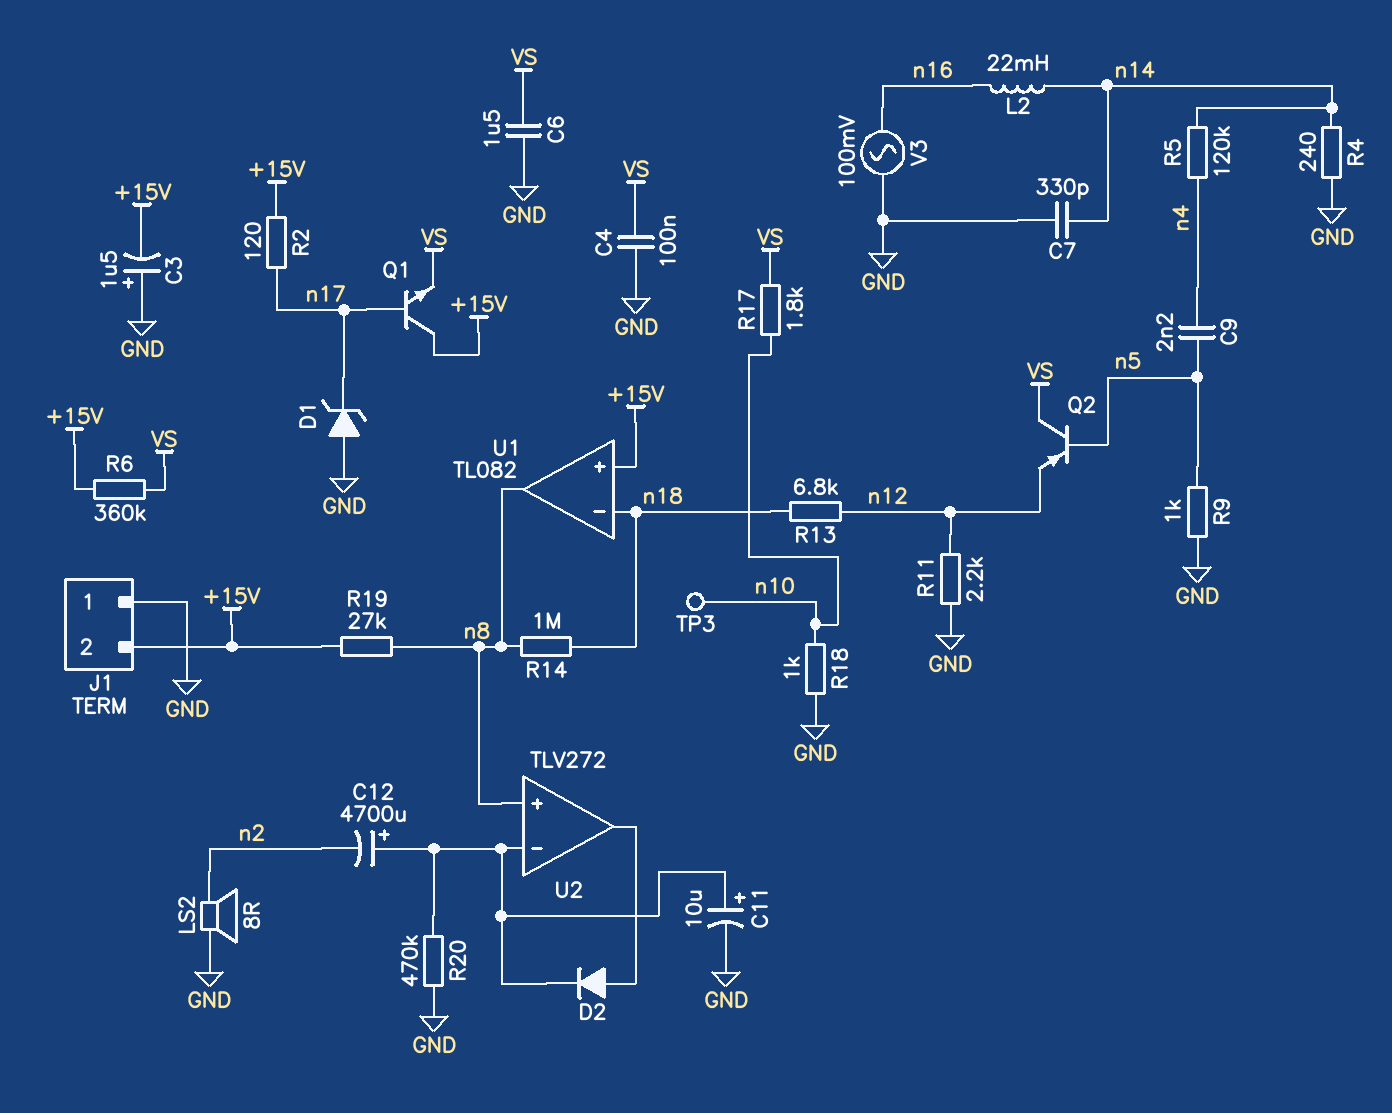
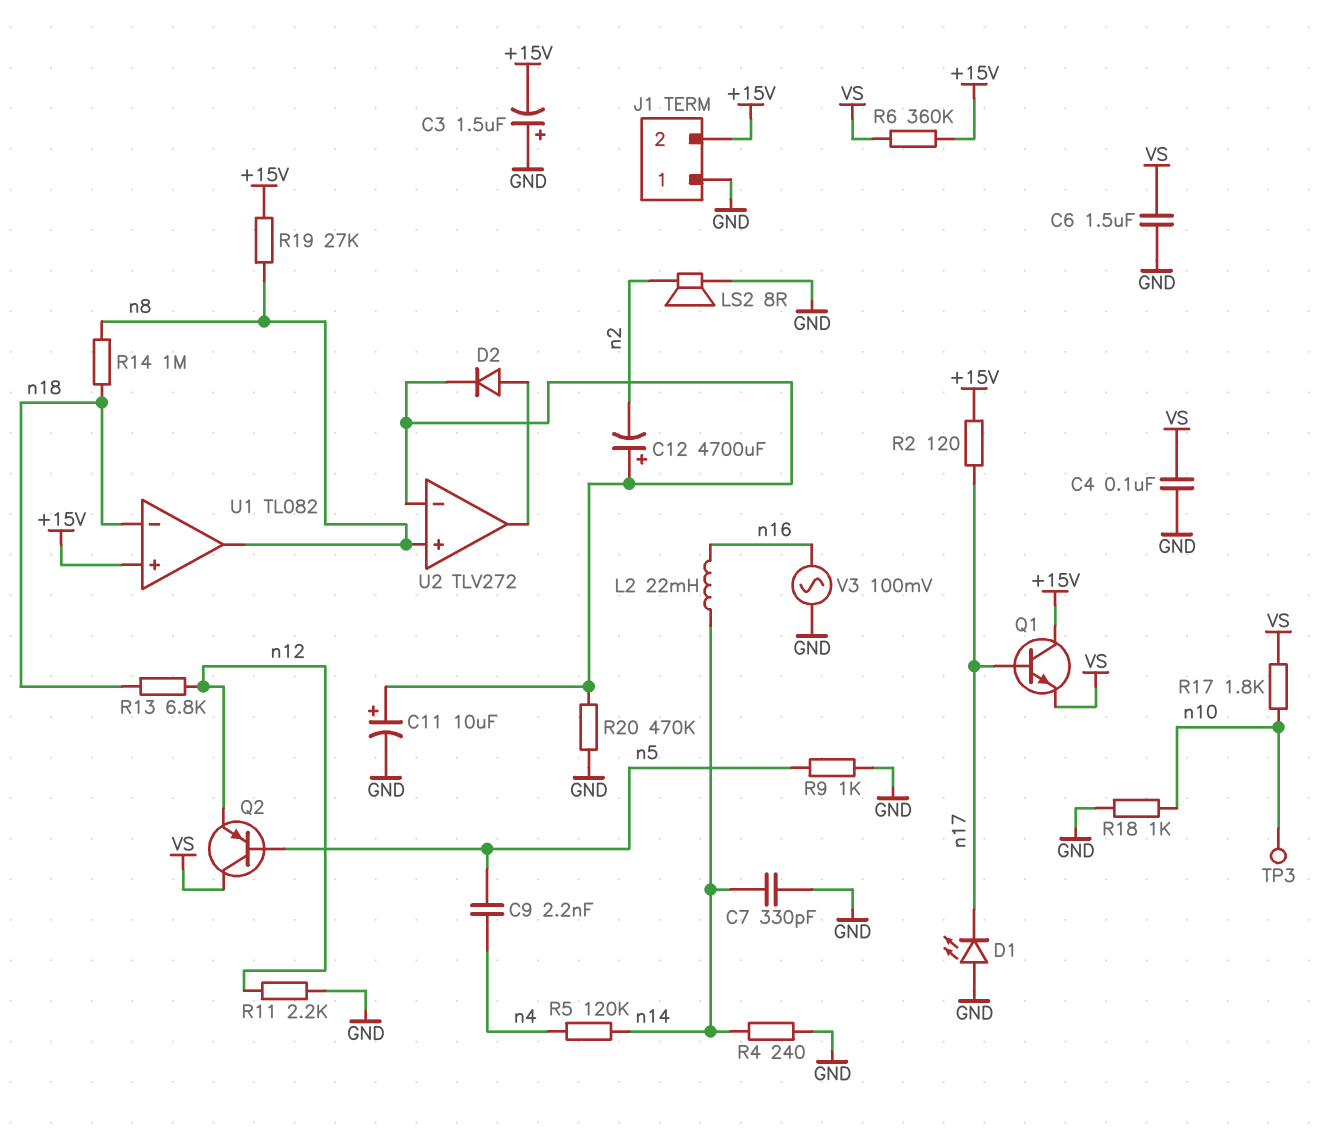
D1: zener (A GND, K n17) -> LED (A GND, K n17)

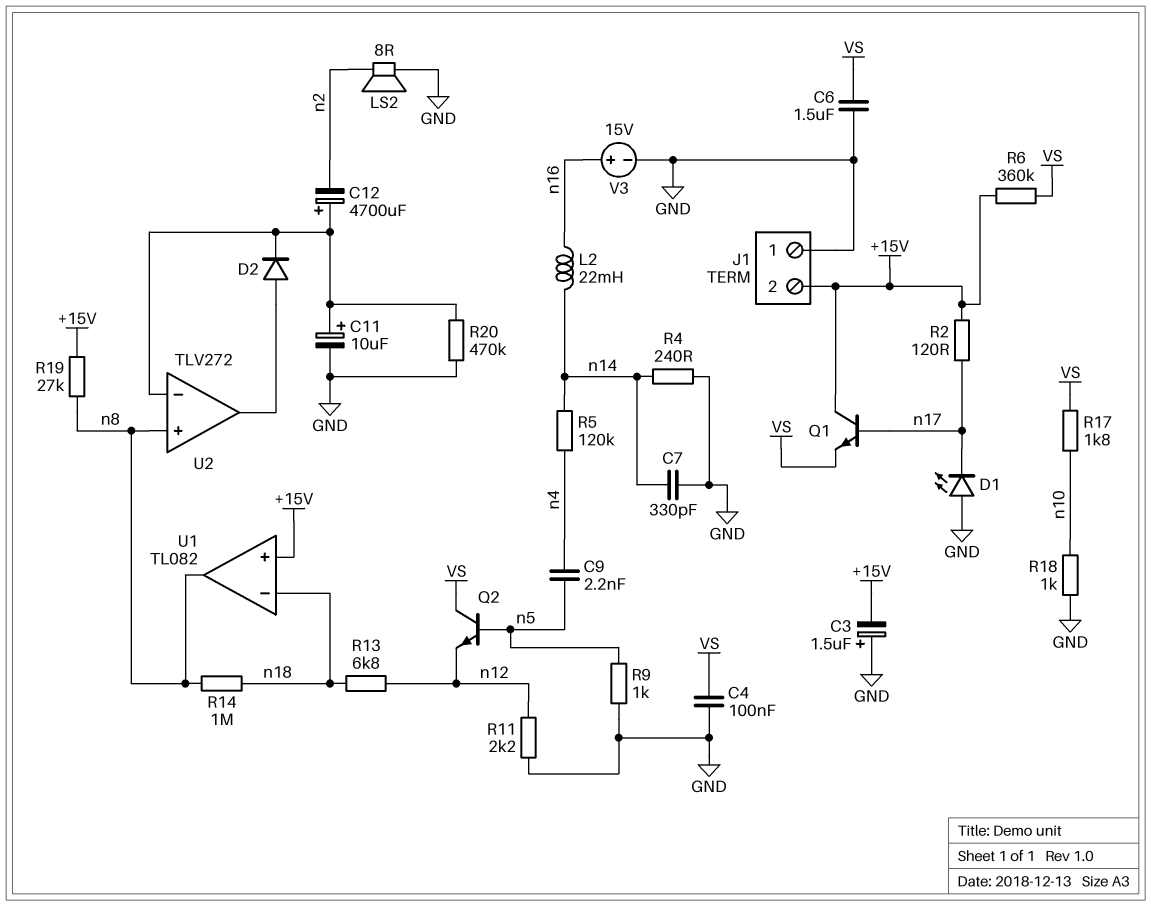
Q2: PNP (B n5, C VS, E n12) -> NPN (B n5, C VS, E n12)
TP3: test point (n10) -> none
V3: AC 100mV (GND, n16) -> 15V (plus n16, minus GND)

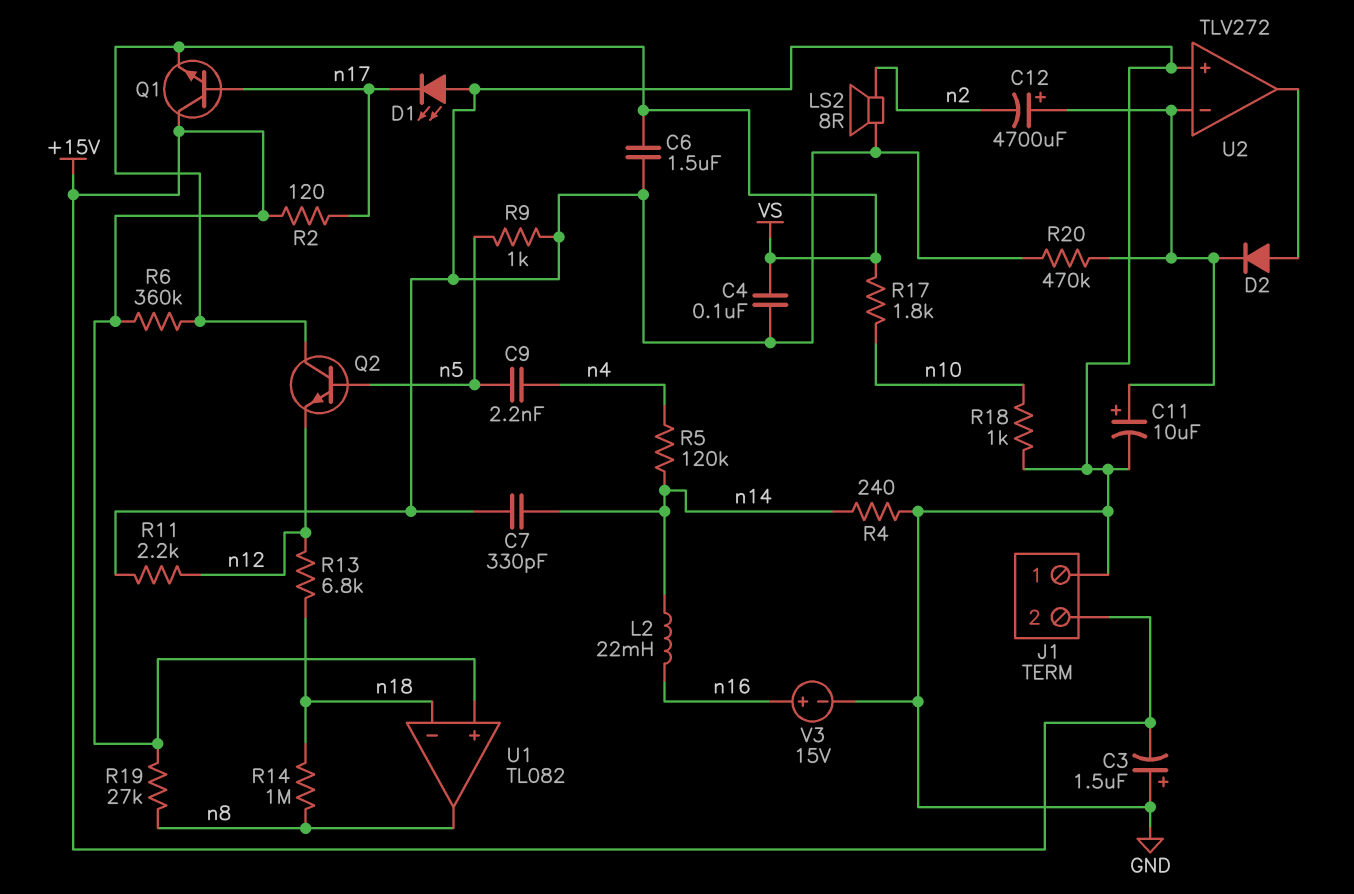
U2 pin in+: n8 -> GND

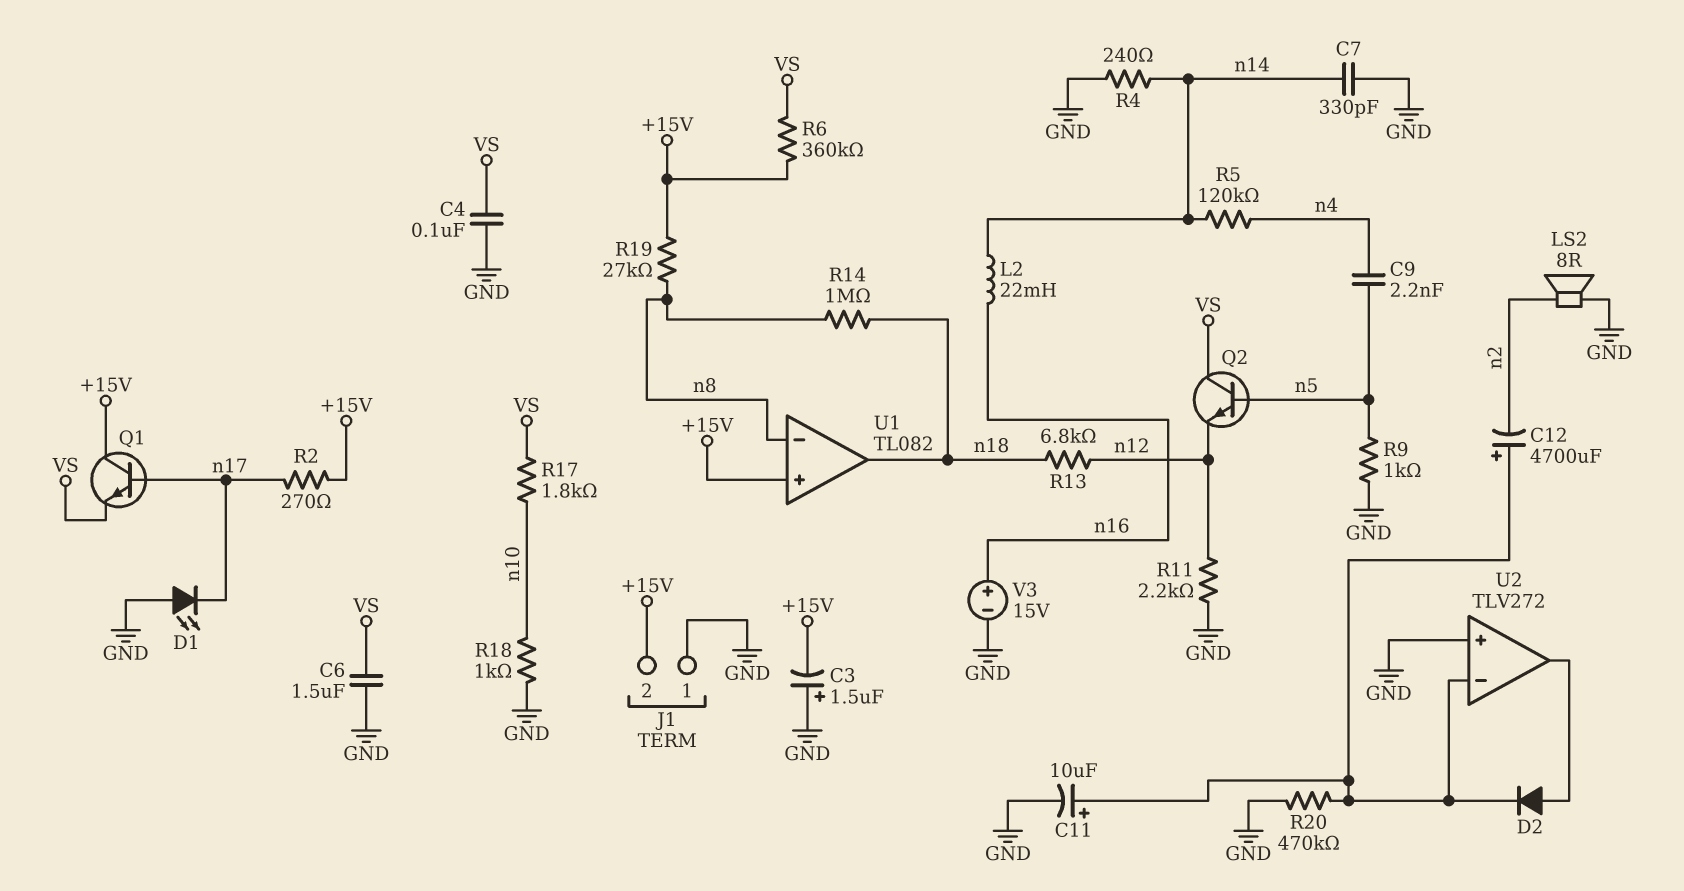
R2: 120 (+15V, n17) -> 270 (+15V, n17)
U1 pin in-: n18 -> n8
U1 pin out: n8 -> n18

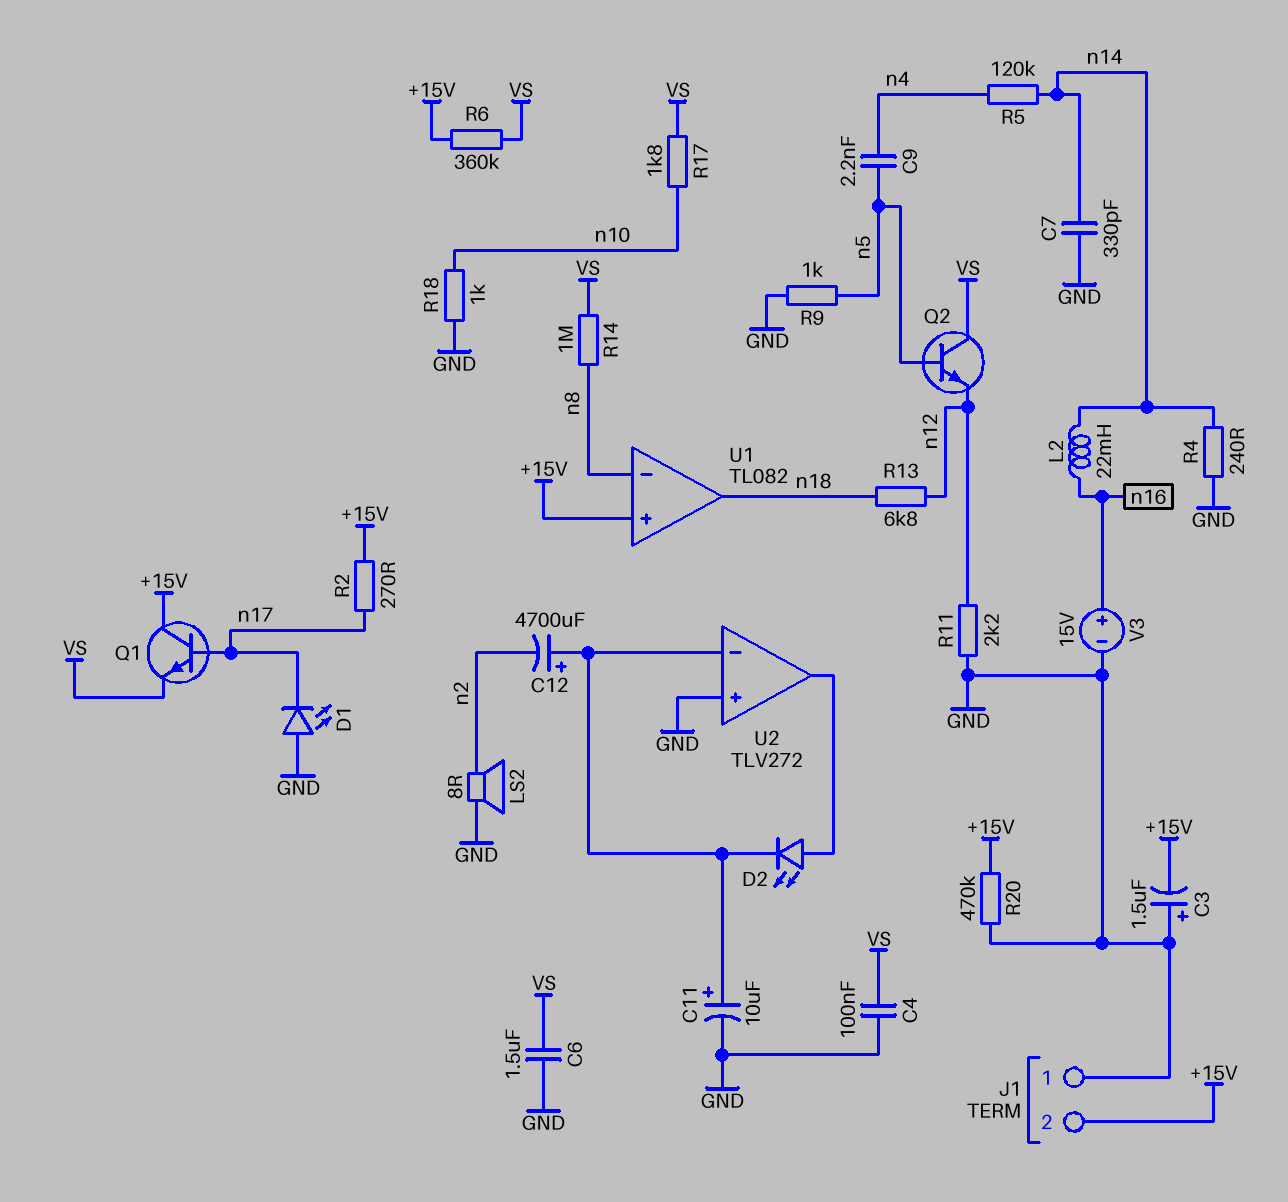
D2: diode (A U2/out, K U2/in-) -> LED (A U2/out, K U2/in-)
R14: 1M (n8, n18) -> 1M (VS, n8)
R19: 27k (+15V, n8) -> none
R20: 470k (GND, U2/in-) -> 470k (+15V, GND)

